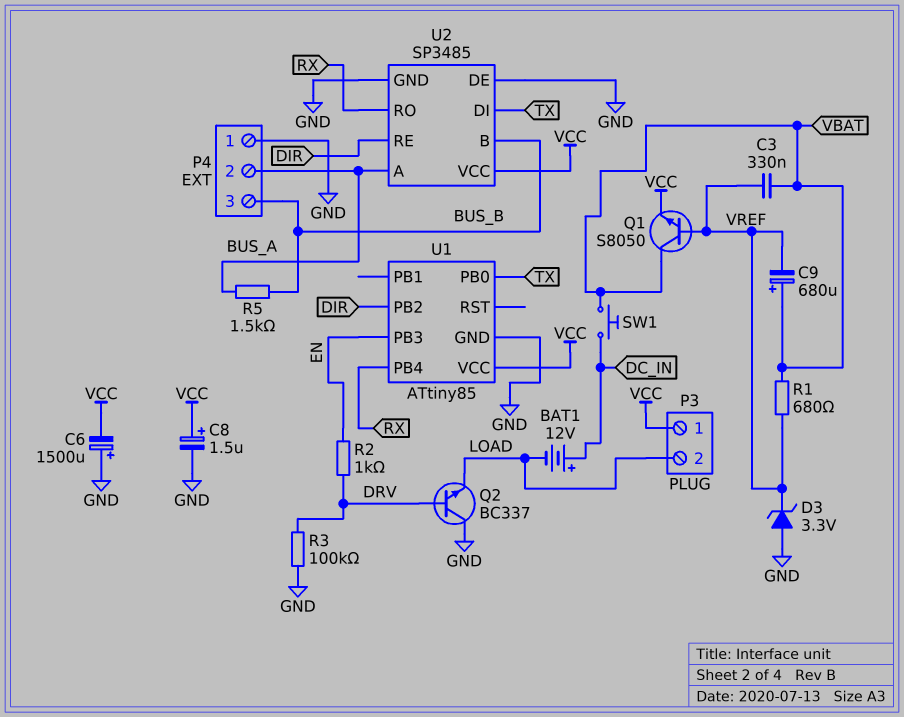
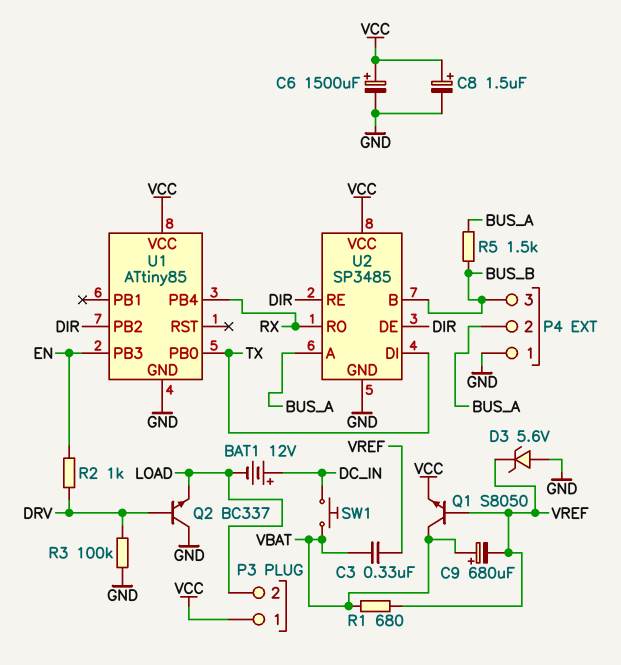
C6: 1500uF (plus GND, minus VCC) -> 1500uF (plus VCC, minus GND)
D3: zener 3.3V (A GND, K VREF) -> zener 5.6V (A GND, K VREF)
U2 pin DE: GND -> DIR

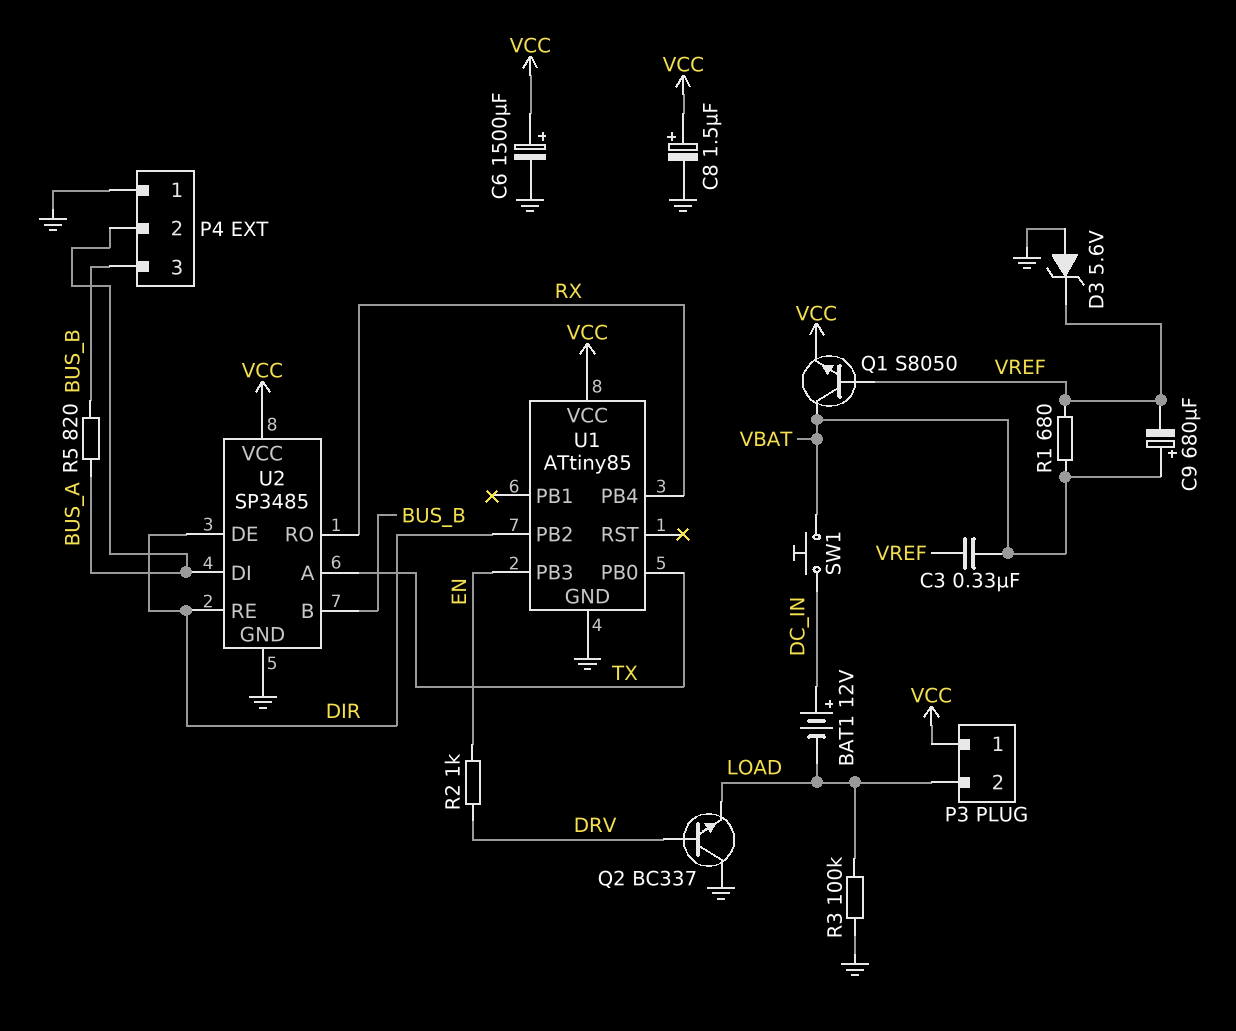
R3: 100k (DRV, GND) -> 100k (GND, LOAD)
R5: 1.5k (BUS_A, BUS_B) -> 820 (BUS_A, BUS_B)
U2 pin A: BUS_A -> TX
U2 pin DI: TX -> BUS_A

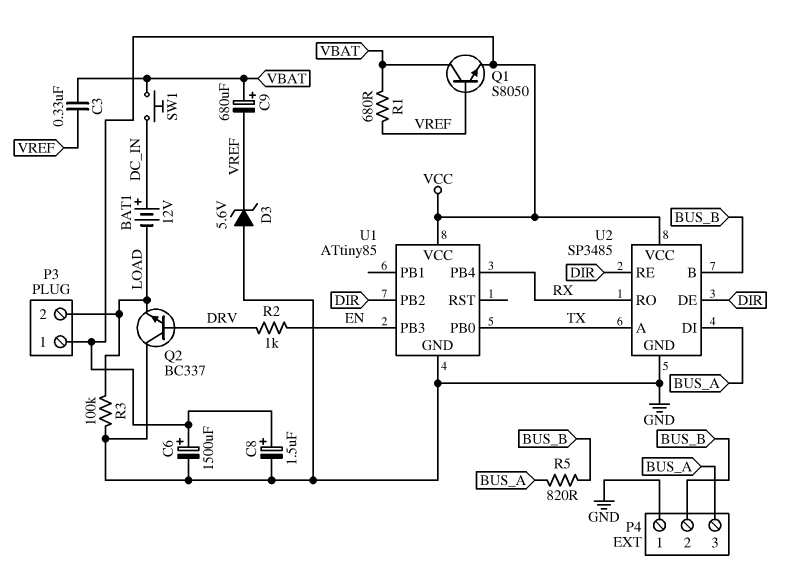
P4 pin 2: BUS_A -> BUS_B
P4 pin 3: BUS_B -> BUS_A

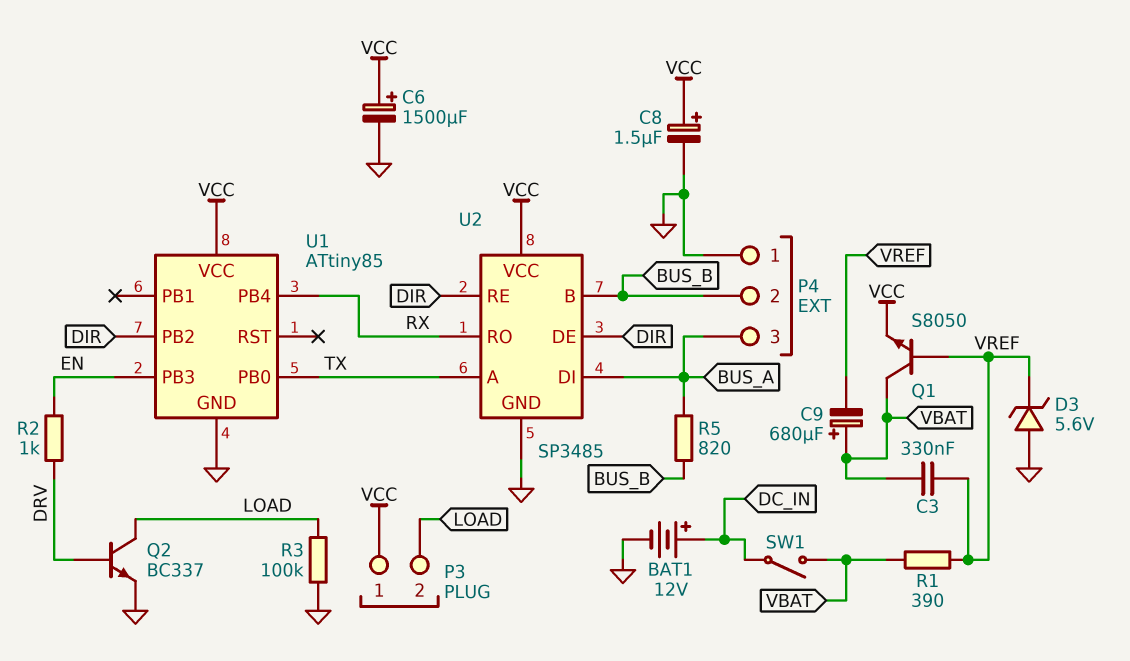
BAT1: 12V (plus DC_IN, minus LOAD) -> 12V (plus DC_IN, minus GND)
Q2: NPN BC337 (B DRV, C GND, E LOAD) -> NPN BC337 (B DRV, C LOAD, E GND)
R1: 680 (VBAT, VREF) -> 390 (VBAT, VREF)
SW1: button (DC_IN, VBAT) -> switch (DC_IN, VBAT)

